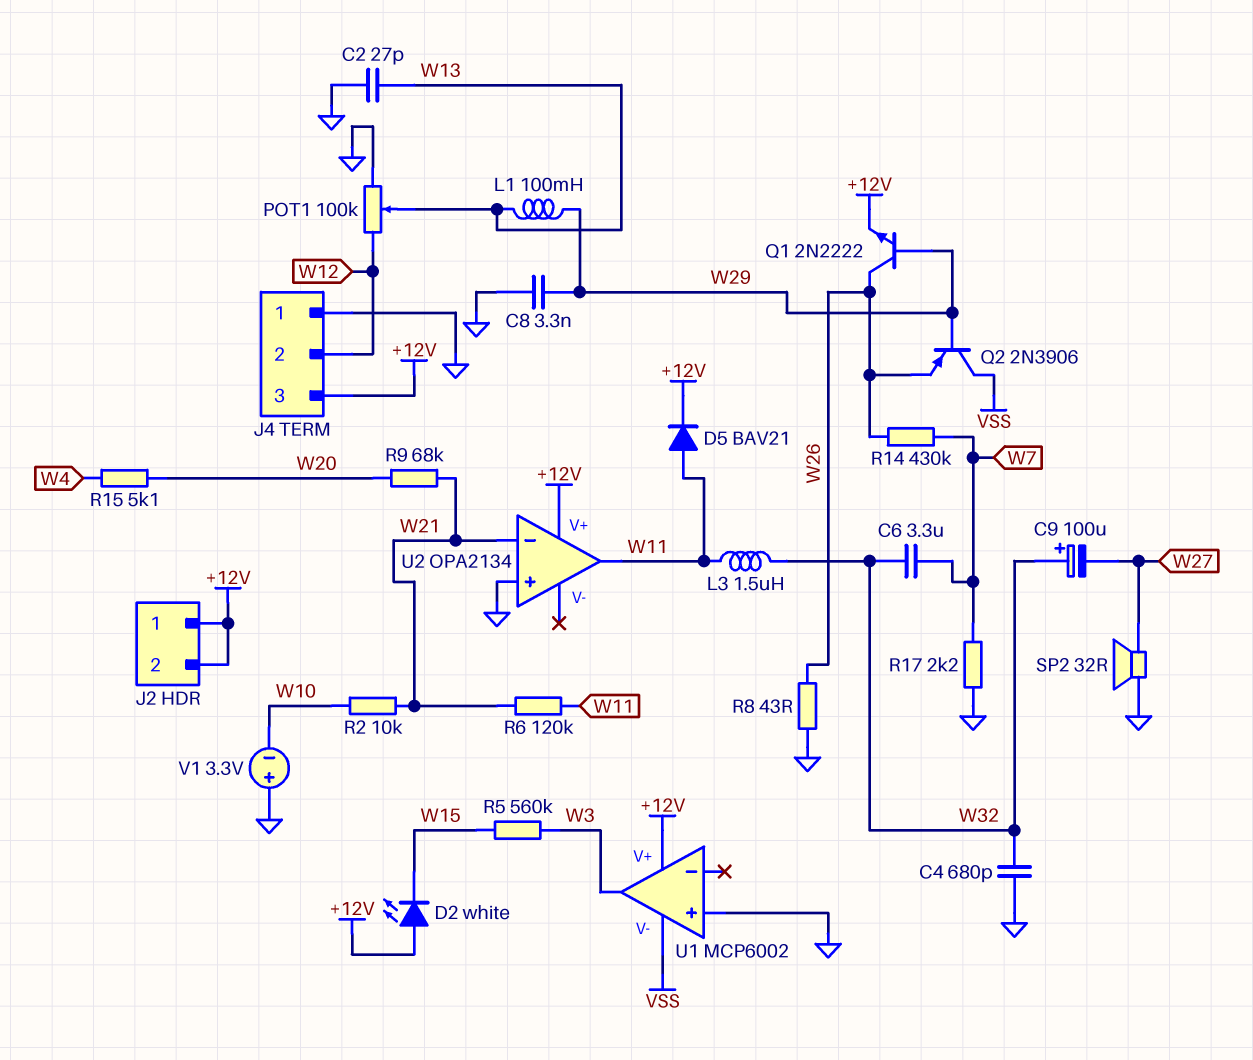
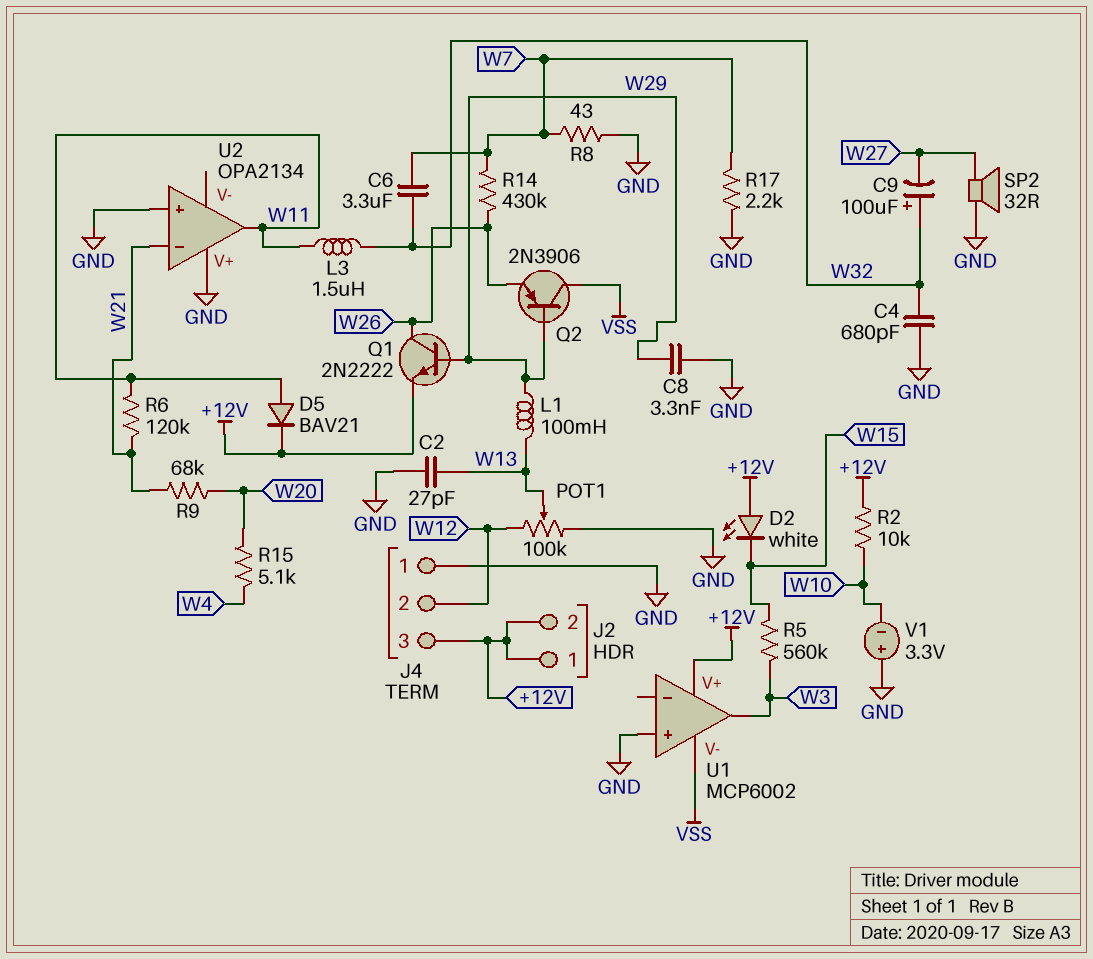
R2: 10k (W10, W21) -> 10k (+12V, W10)
R8: 43 (GND, W26) -> 43 (GND, W7)
U2 pin V+: +12V -> GND

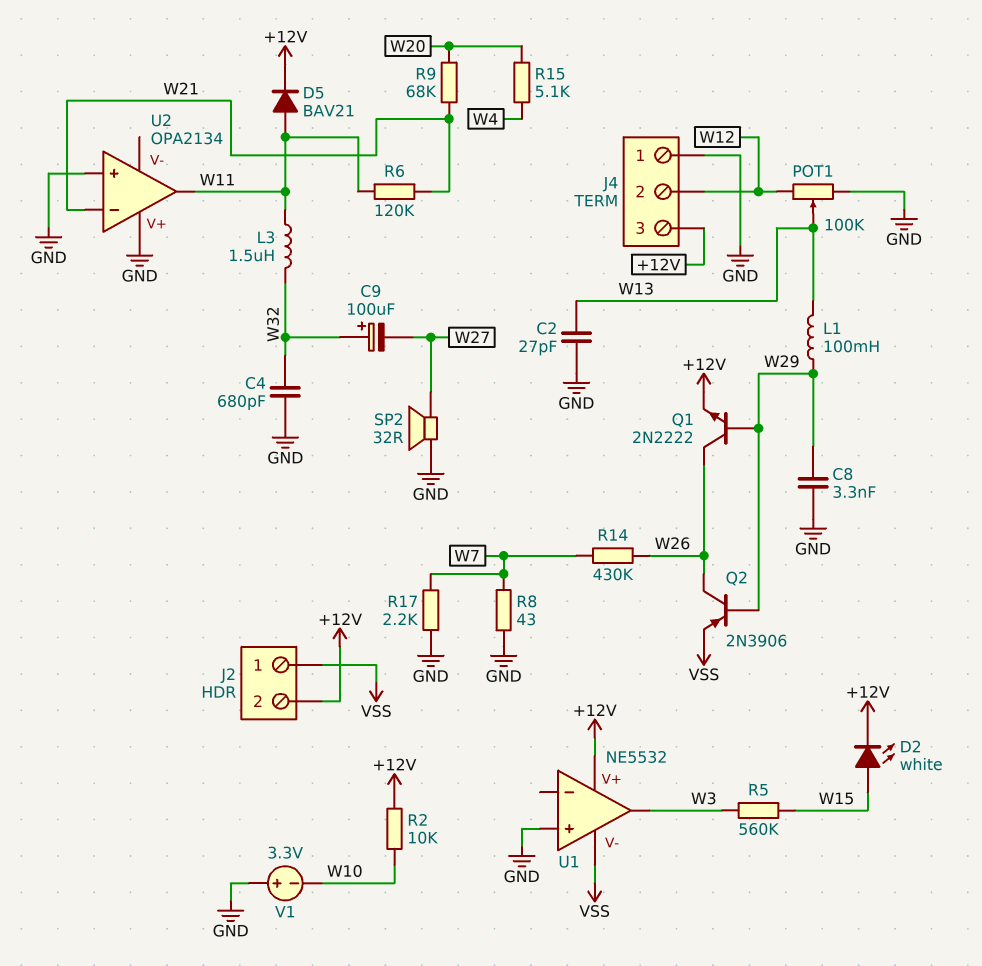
C6: 3.3uF (W7, W32) -> none
D2: LED white (A +12V, K W15) -> LED white (A W15, K +12V)
J2 pin 1: +12V -> VSS
Q2: PNP 2N3906 (B W29, C VSS, E W26) -> PNP 2N3906 (B W29, C W26, E VSS)
U1: MCP6002 -> NE5532

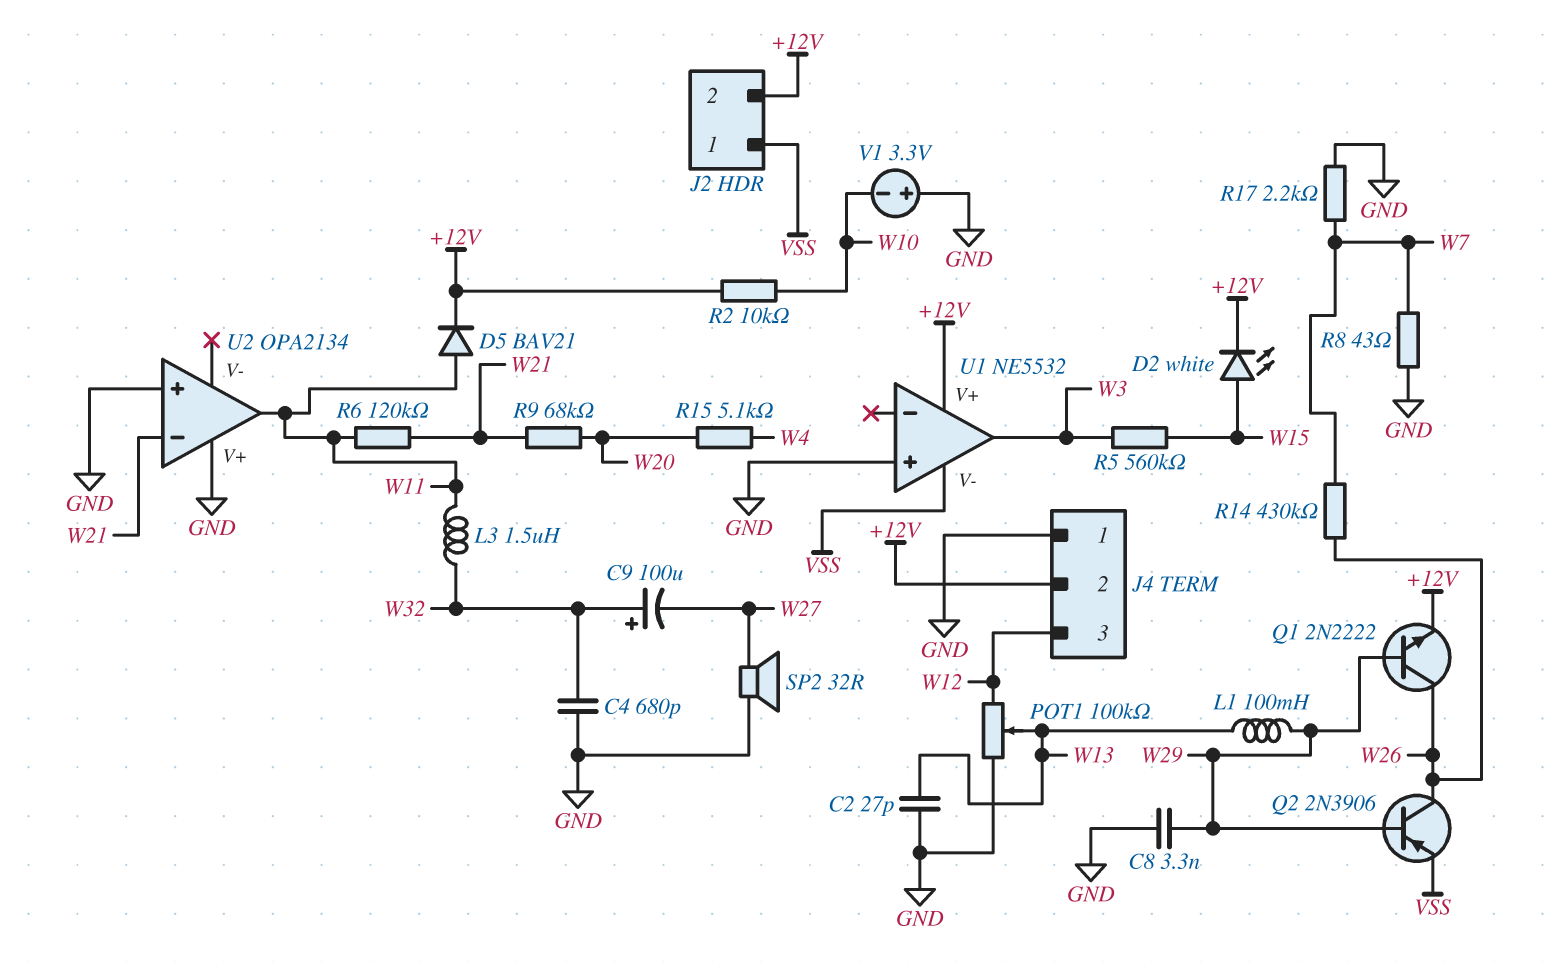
J4 pin 2: W12 -> +12V
J4 pin 3: +12V -> W12

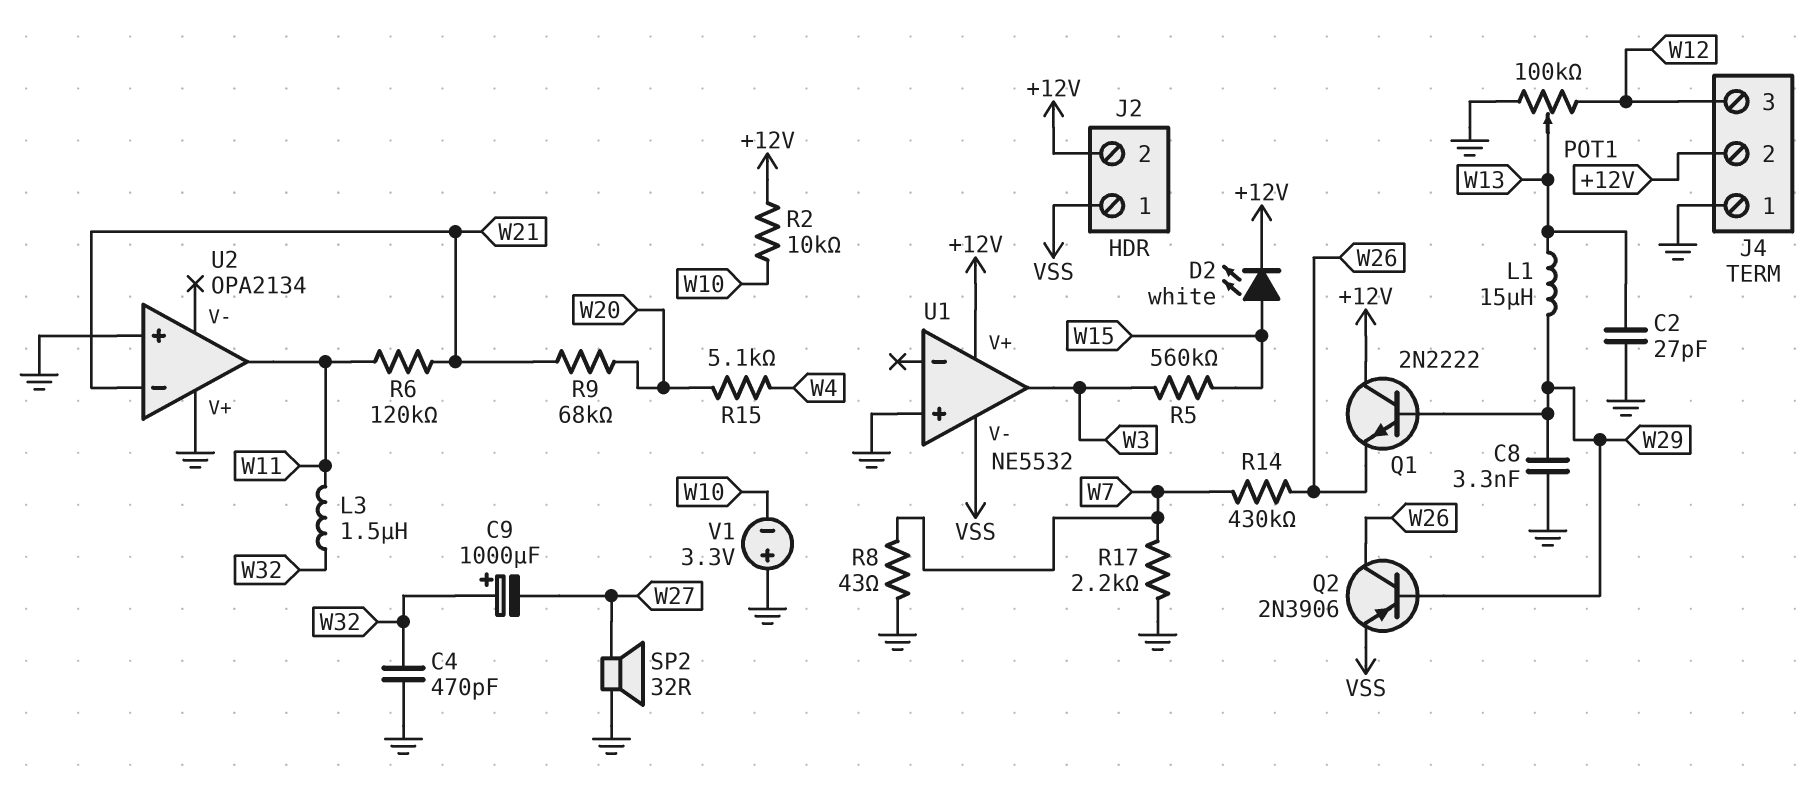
C4: 680pF (GND, W32) -> 470pF (GND, W32)
C9: 100uF (plus W32, minus W27) -> 1000uF (plus W32, minus W27)
D5: diode BAV21 (A W11, K +12V) -> none
L1: 100mH (W13, W29) -> 15uH (W13, W29)
Q1: NPN 2N2222 (B W29, C W26, E +12V) -> NPN 2N2222 (B W29, C +12V, E W26)

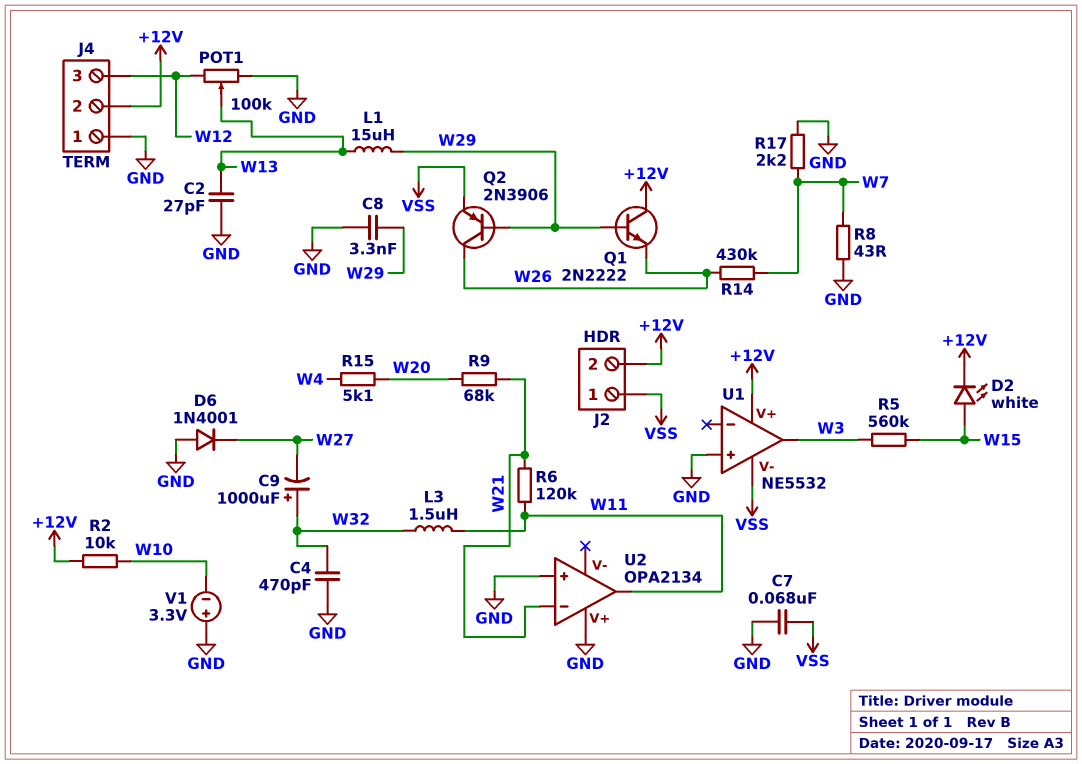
C7: none -> 68nF (GND, VSS)
D6: none -> diode 1N4001 (A GND, K W27)
SP2: speaker 32R (GND, W27) -> none

